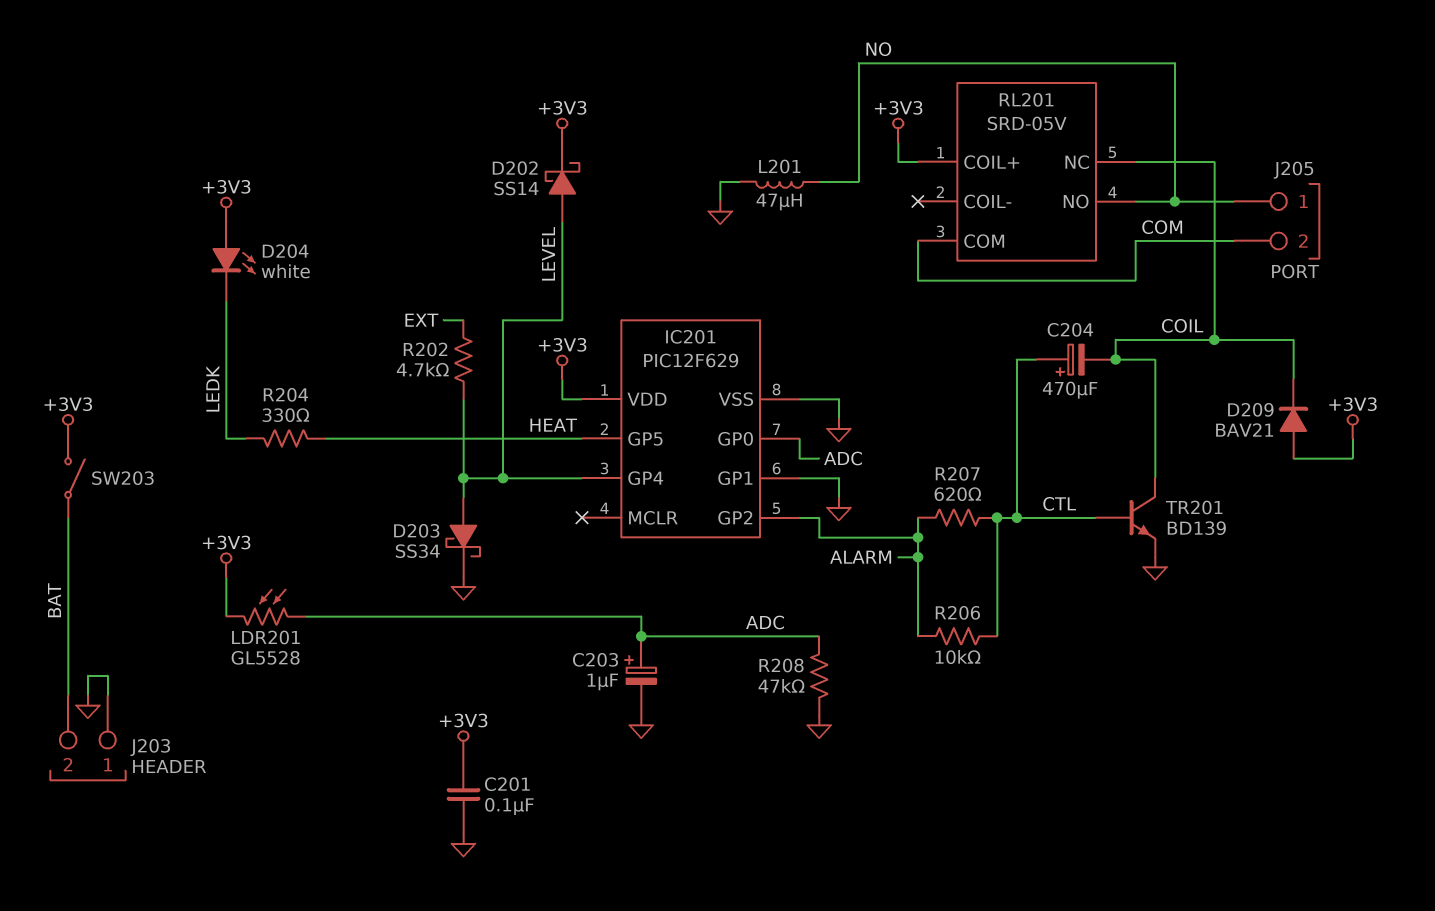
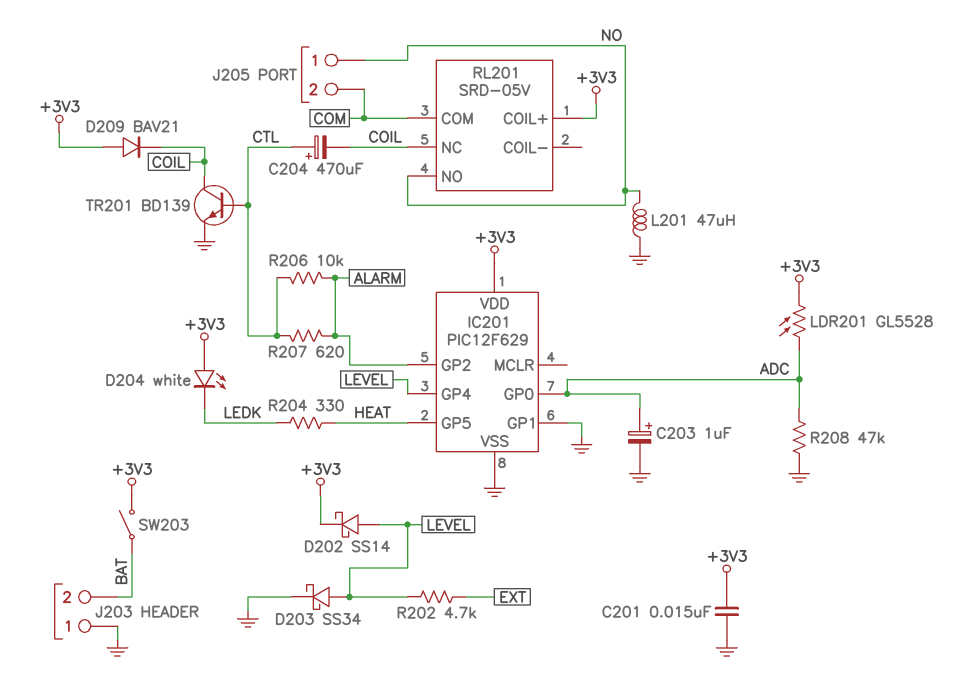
C201: 100nF (+3V3, GND) -> 15nF (+3V3, GND)

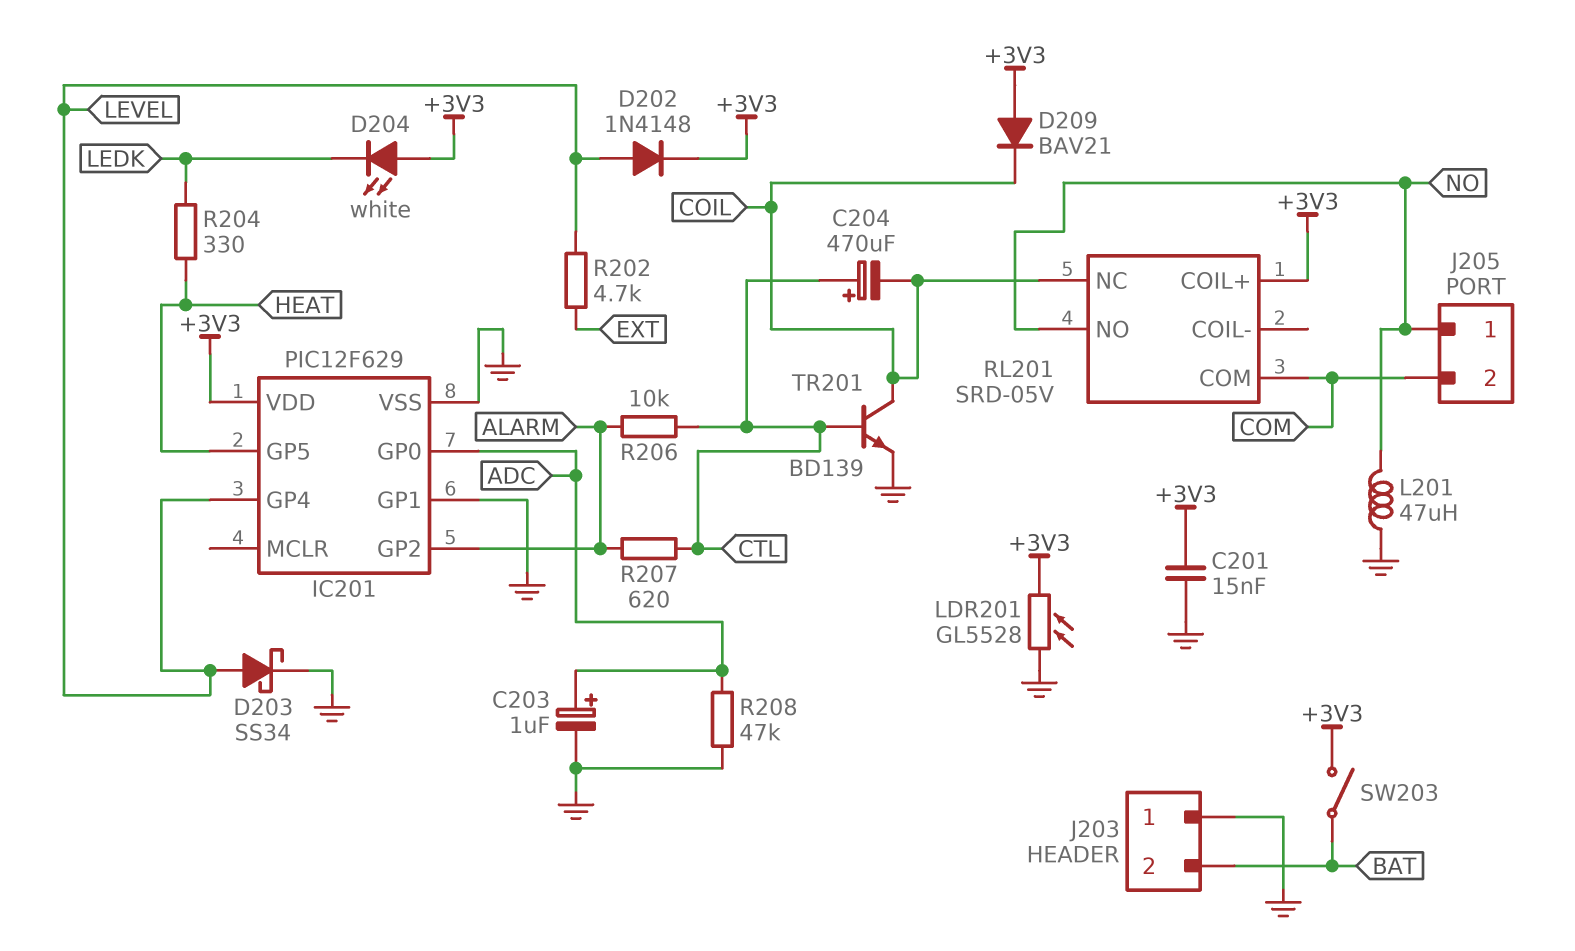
D202: schottky SS14 (A LEVEL, K +3V3) -> diode 1N4148 (A LEVEL, K +3V3)
LDR201: GL5528 (+3V3, ADC) -> GL5528 (+3V3, GND)

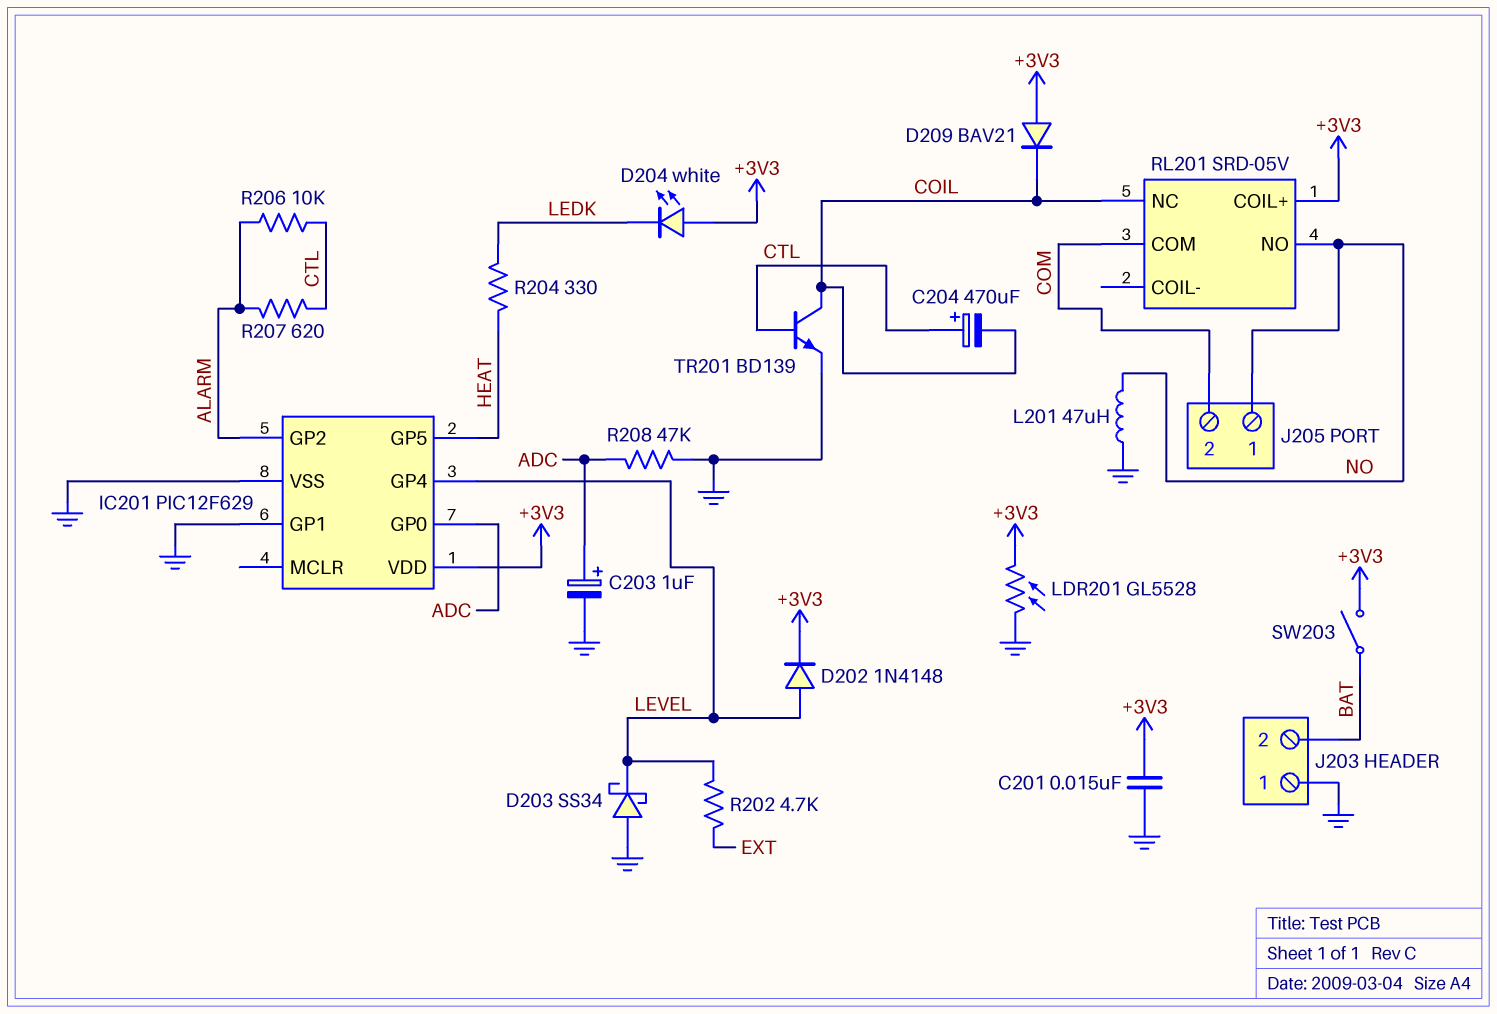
D203: schottky SS34 (A LEVEL, K GND) -> schottky SS34 (A GND, K LEVEL)

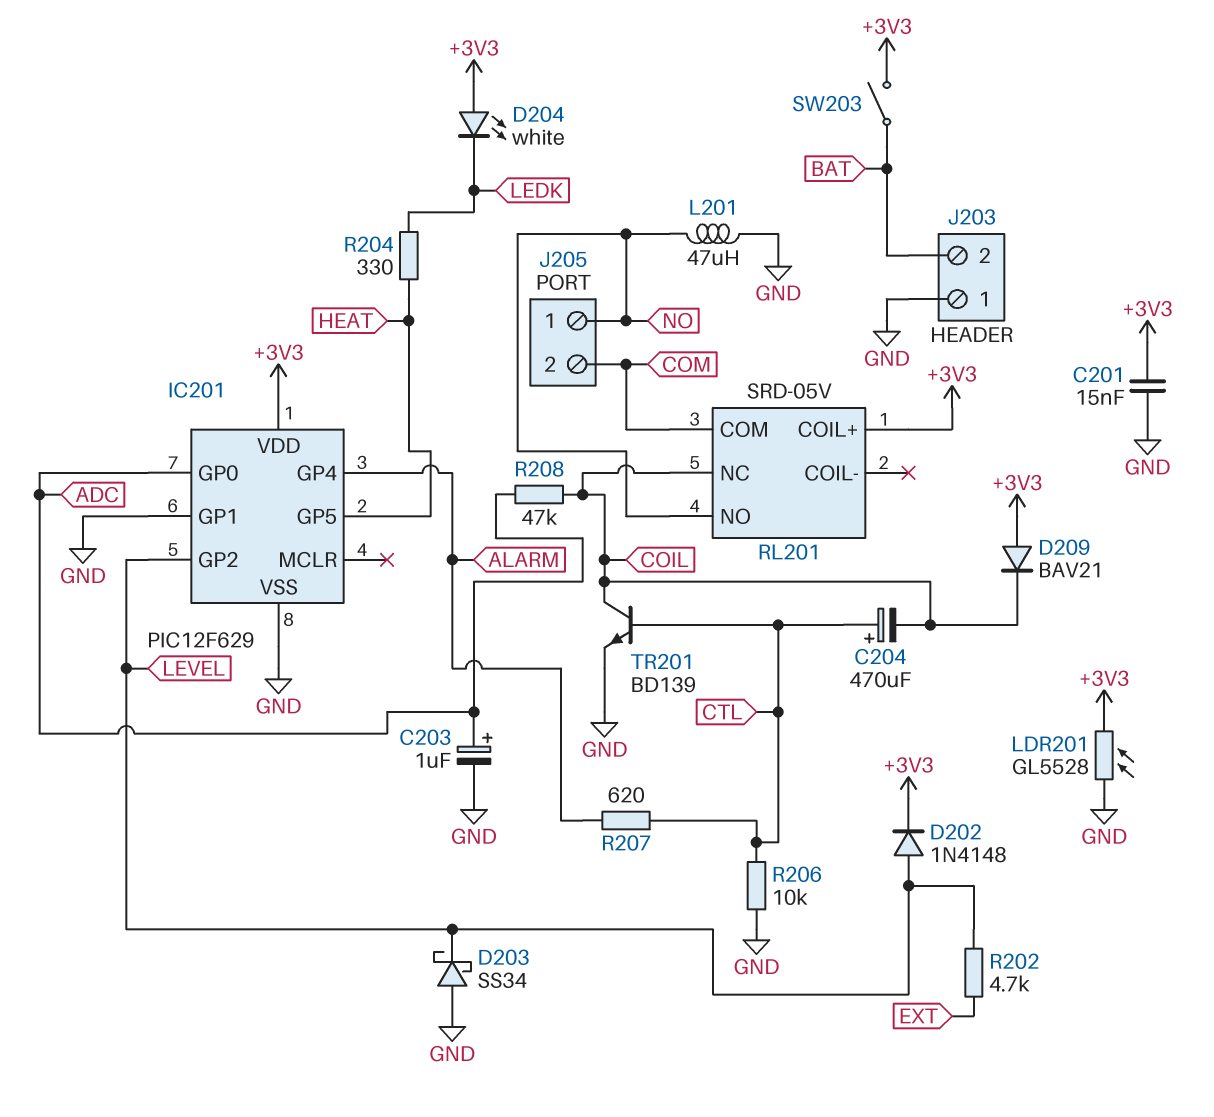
IC201 pin GP2: ALARM -> LEVEL
IC201 pin GP4: LEVEL -> ALARM
R206: 10k (ALARM, CTL) -> 10k (CTL, GND)
R208: 47k (ADC, GND) -> 47k (ADC, COIL)

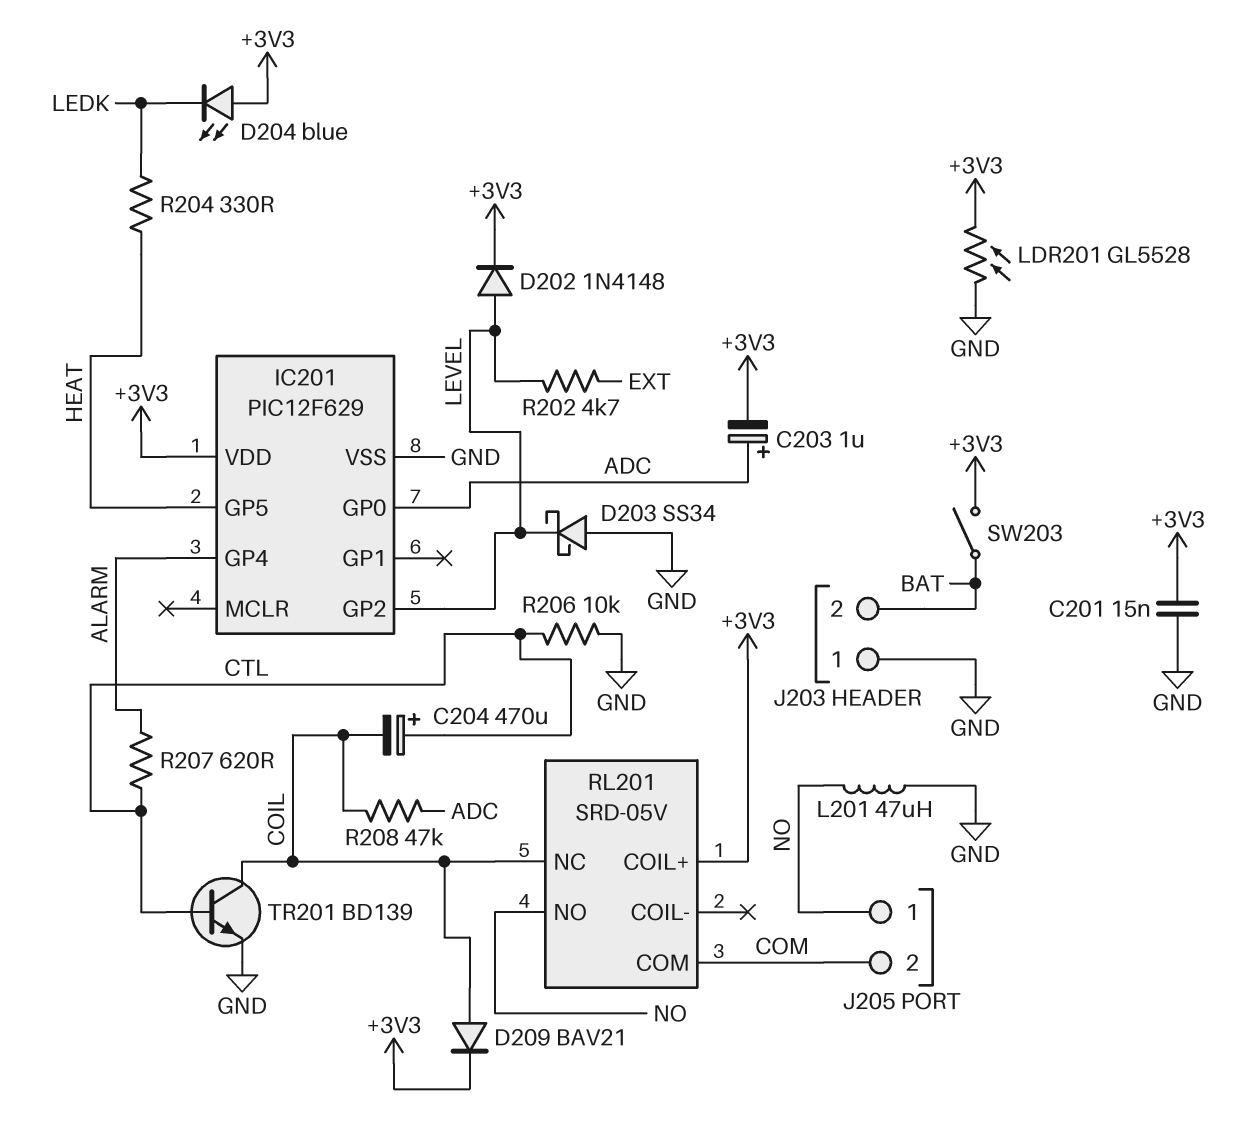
C203: 1uF (plus ADC, minus GND) -> 1uF (plus ADC, minus +3V3)
D204: LED white (A +3V3, K LEDK) -> LED blue (A +3V3, K LEDK)
D209: diode BAV21 (A +3V3, K COIL) -> diode BAV21 (A COIL, K +3V3)
IC201 pin GP1: GND -> none

